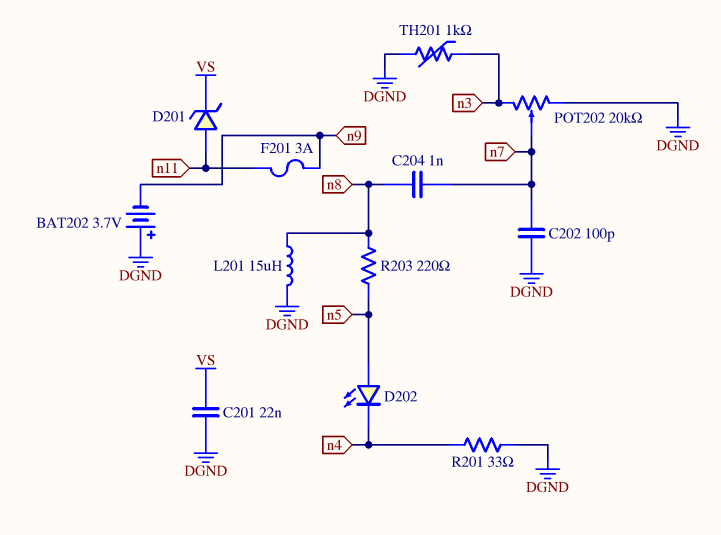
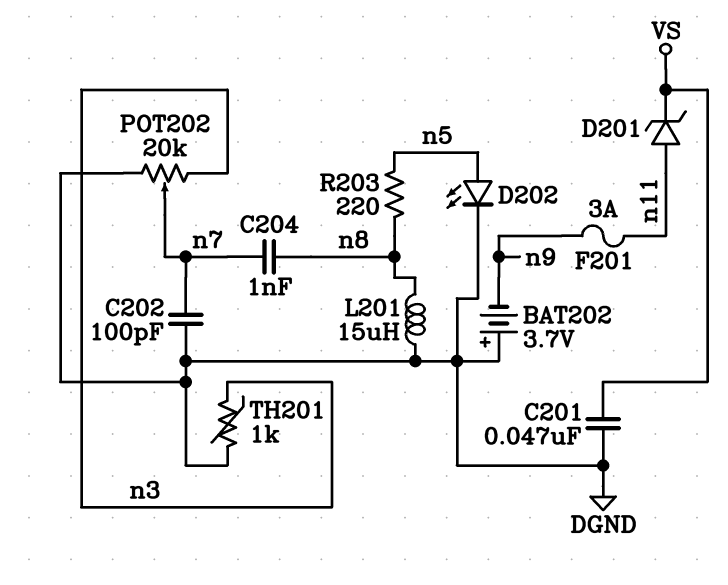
C201: 22nF (DGND, VS) -> 47nF (DGND, VS)
D202: LED (A n5, K n4) -> LED (A n5, K DGND)
R201: 33 (DGND, n4) -> none

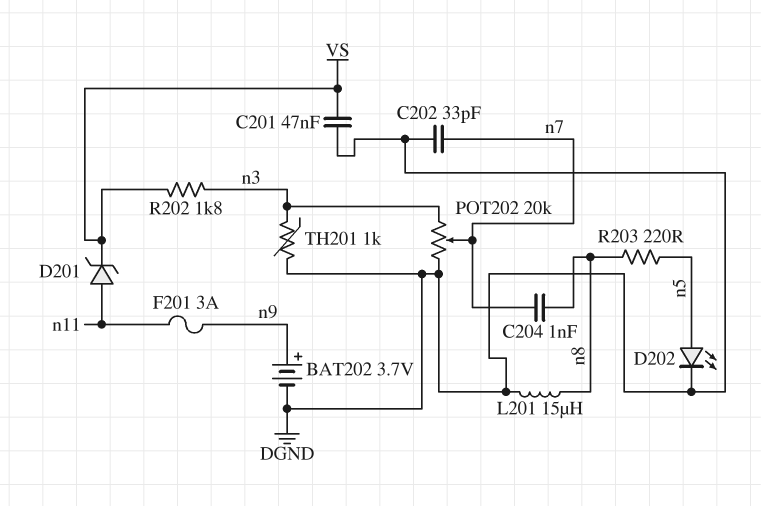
BAT202: 3.7V (plus DGND, minus n9) -> 3.7V (plus n9, minus DGND)
C202: 100pF (DGND, n7) -> 33pF (DGND, n7)
R202: none -> 1.8k (VS, n3)

